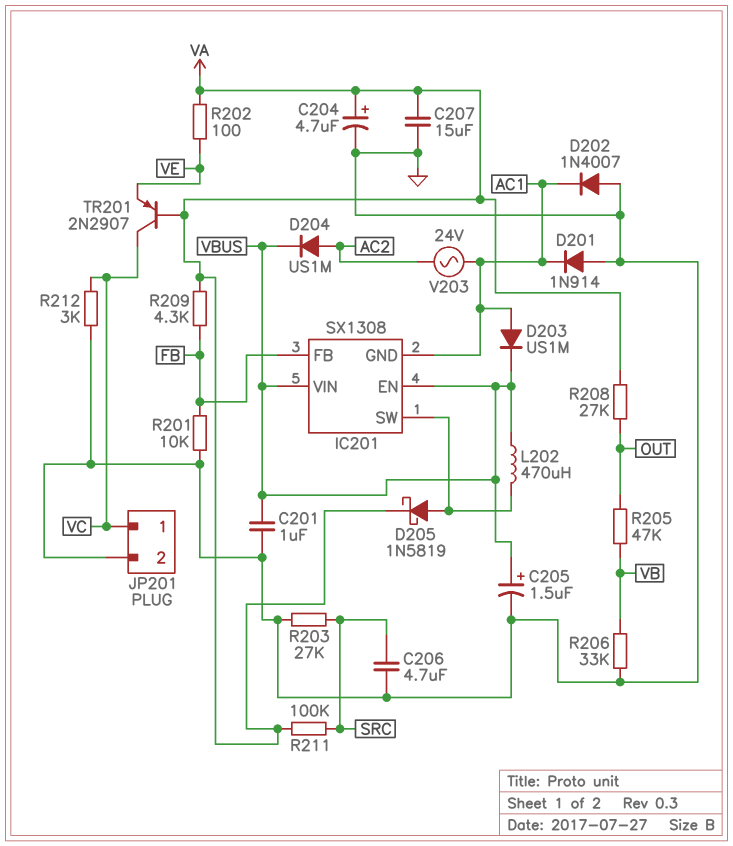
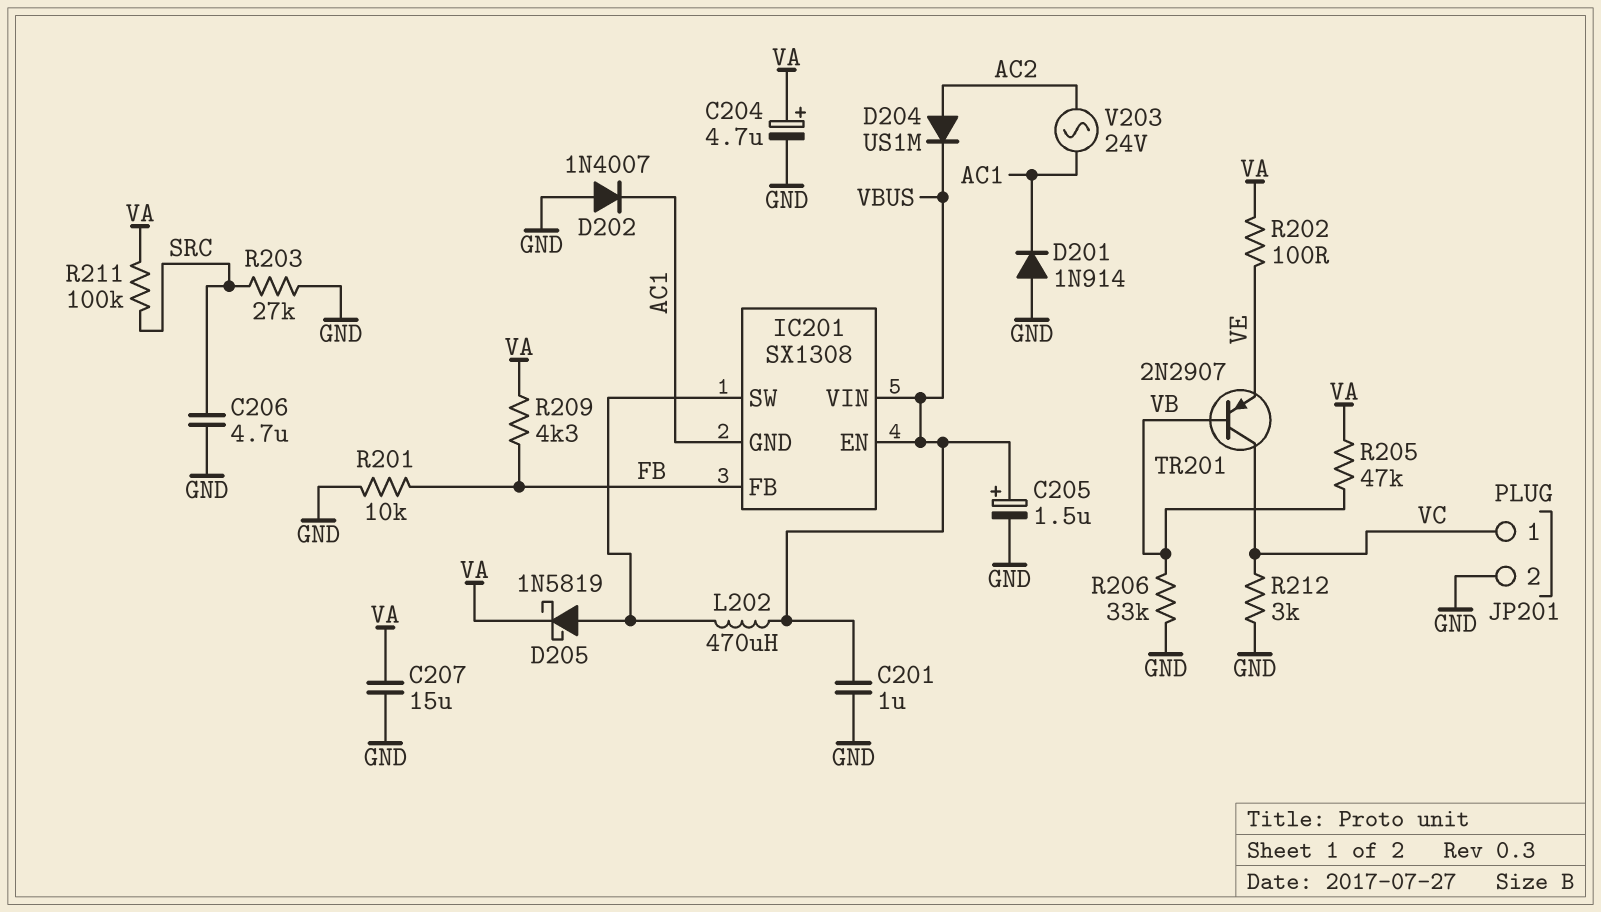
D203: diode US1M (A AC1, K VBUS) -> none
R205: 47k (OUT, VB) -> 47k (VA, VB)
R208: 27k (OUT, VA) -> none
TR201: PNP 2N2907 (B VA, C VC, E VE) -> PNP 2N2907 (B VB, C VC, E VE)

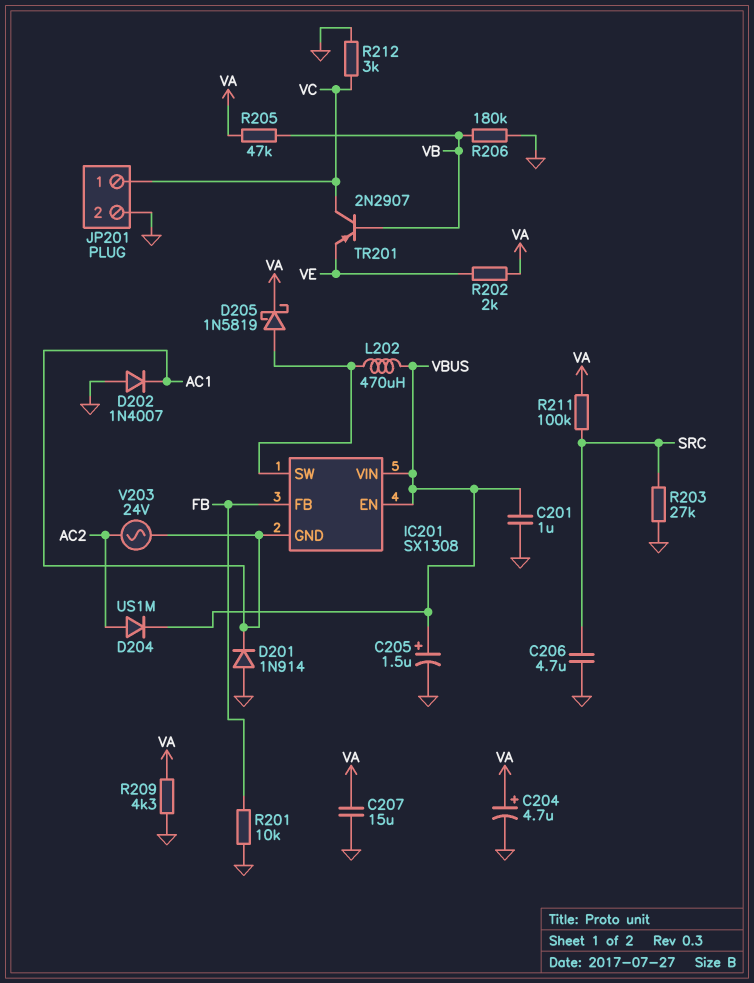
R202: 100 (VA, VE) -> 2k (VA, VE)
R206: 33k (GND, VB) -> 180k (GND, VB)
R209: 4.3k (FB, VA) -> 4.3k (GND, VA)

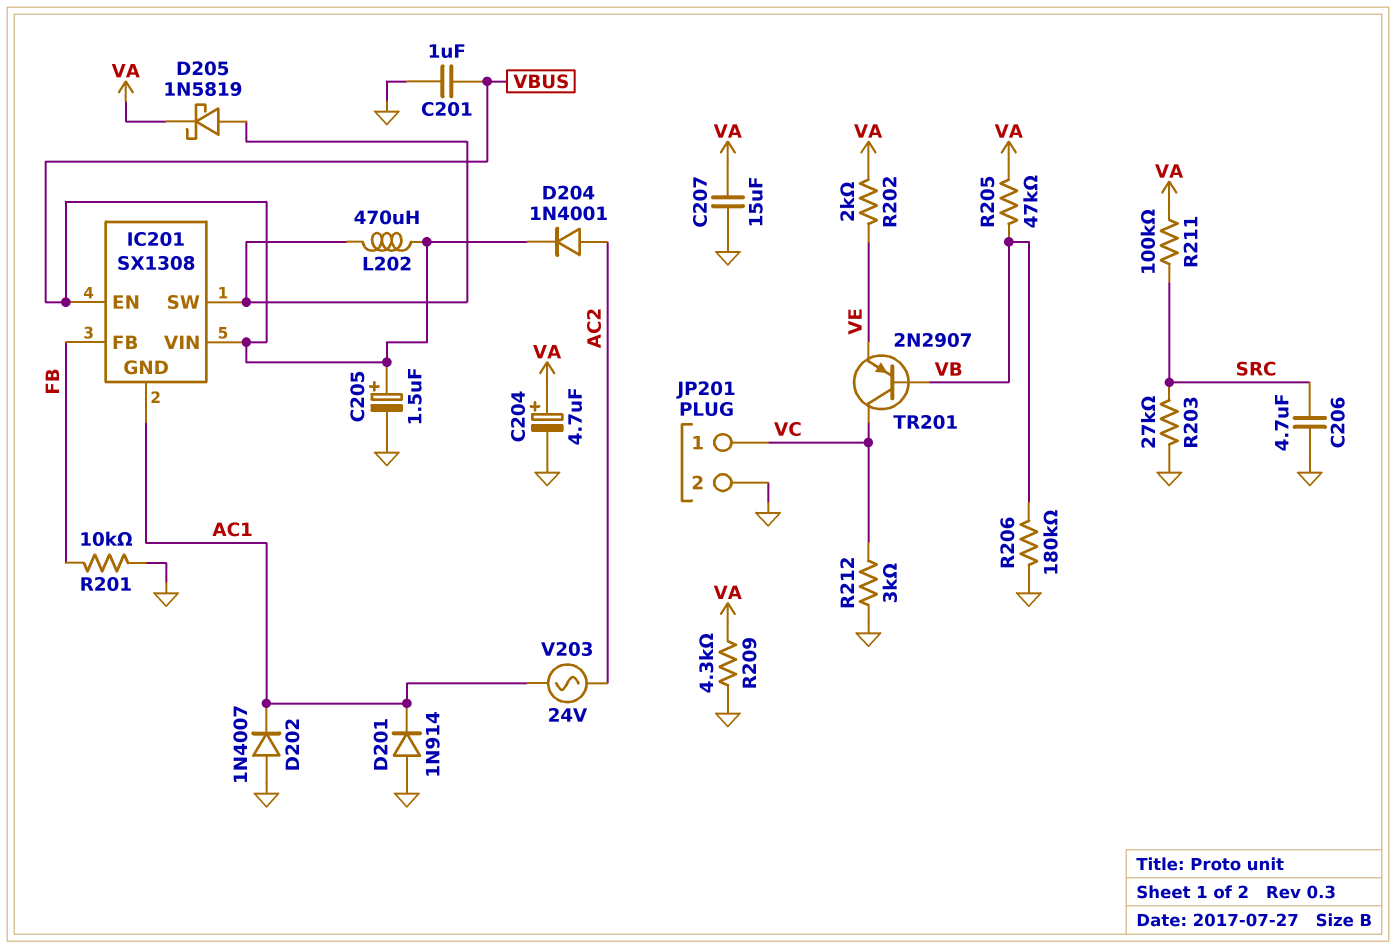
D204: diode US1M (A AC2, K VBUS) -> diode 1N4001 (A AC2, K VBUS)

